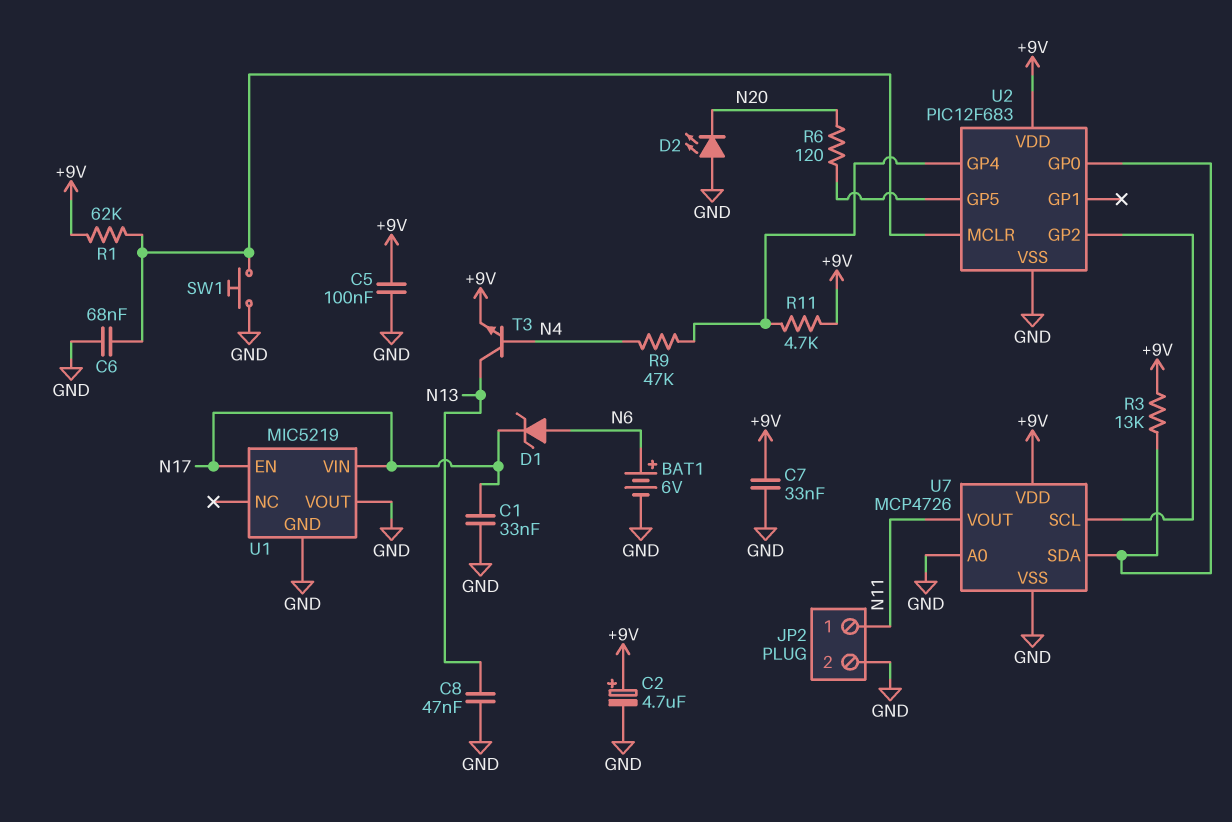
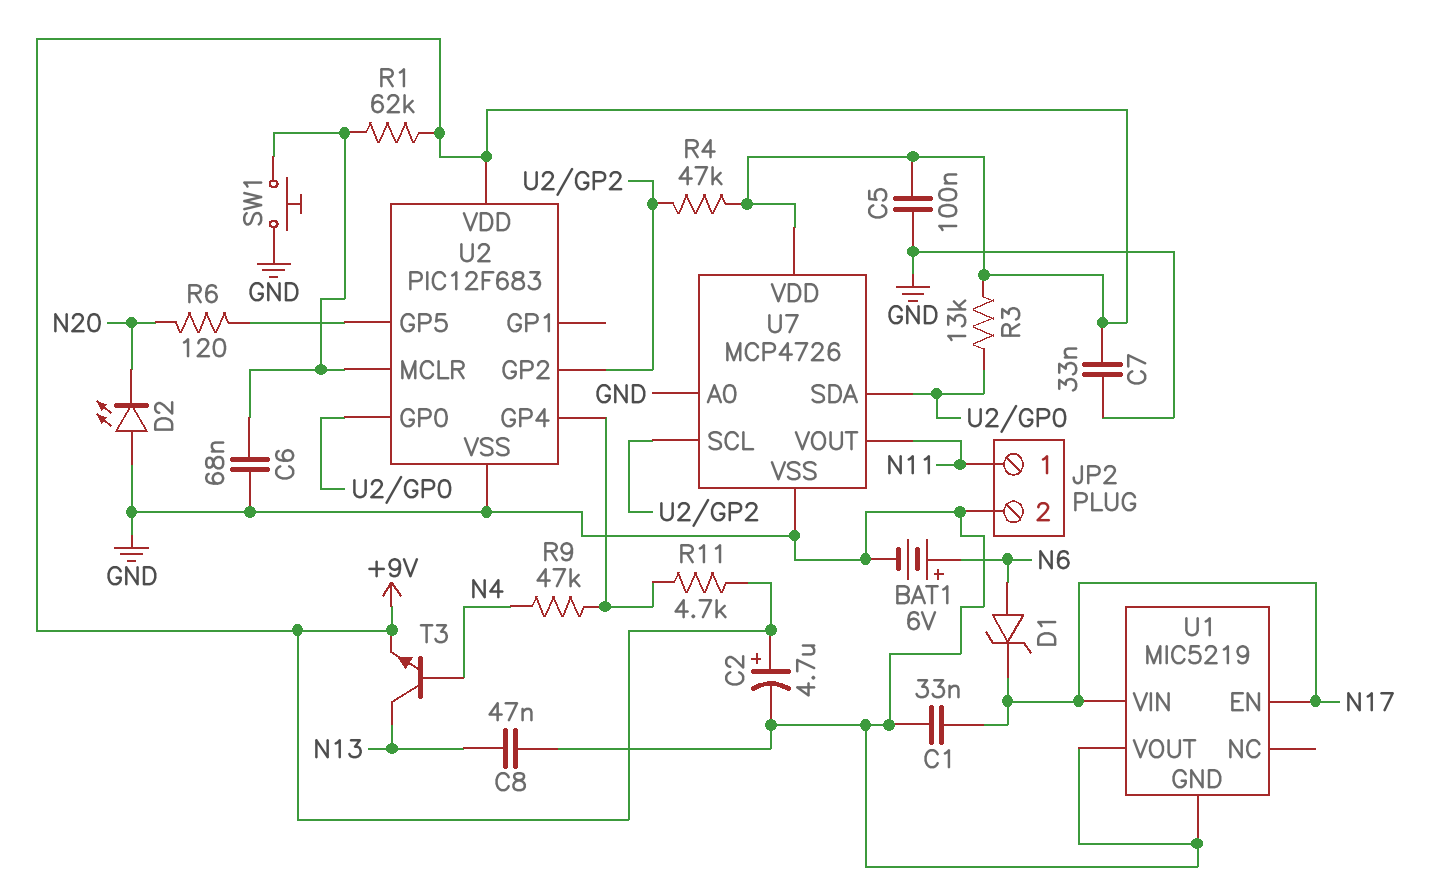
R4: none -> 47k (+9V, U2/GP2)

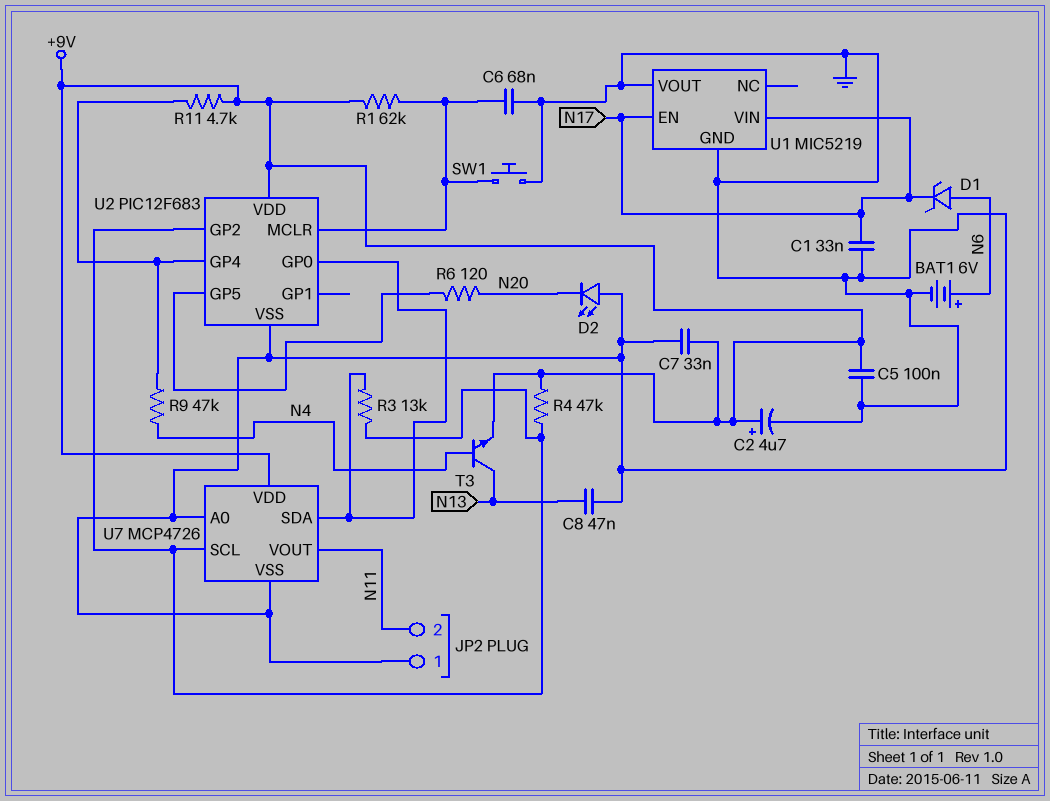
JP2 pin 1: N11 -> GND
JP2 pin 2: GND -> N11
R3: 13k (+9V, U2/GP0) -> 13k (U2/GP0, U2/GP2)

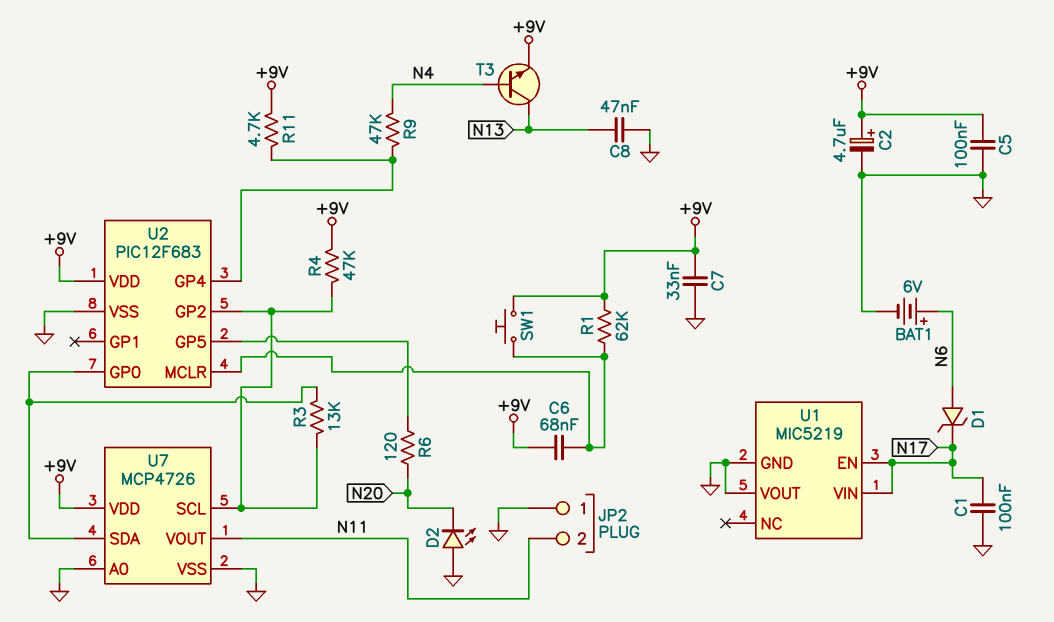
C1: 33nF (GND, N17) -> 100nF (GND, N17)
C6: 68nF (GND, U2/MCLR) -> 68nF (+9V, U2/MCLR)
SW1: button (GND, U2/MCLR) -> button (+9V, U2/MCLR)

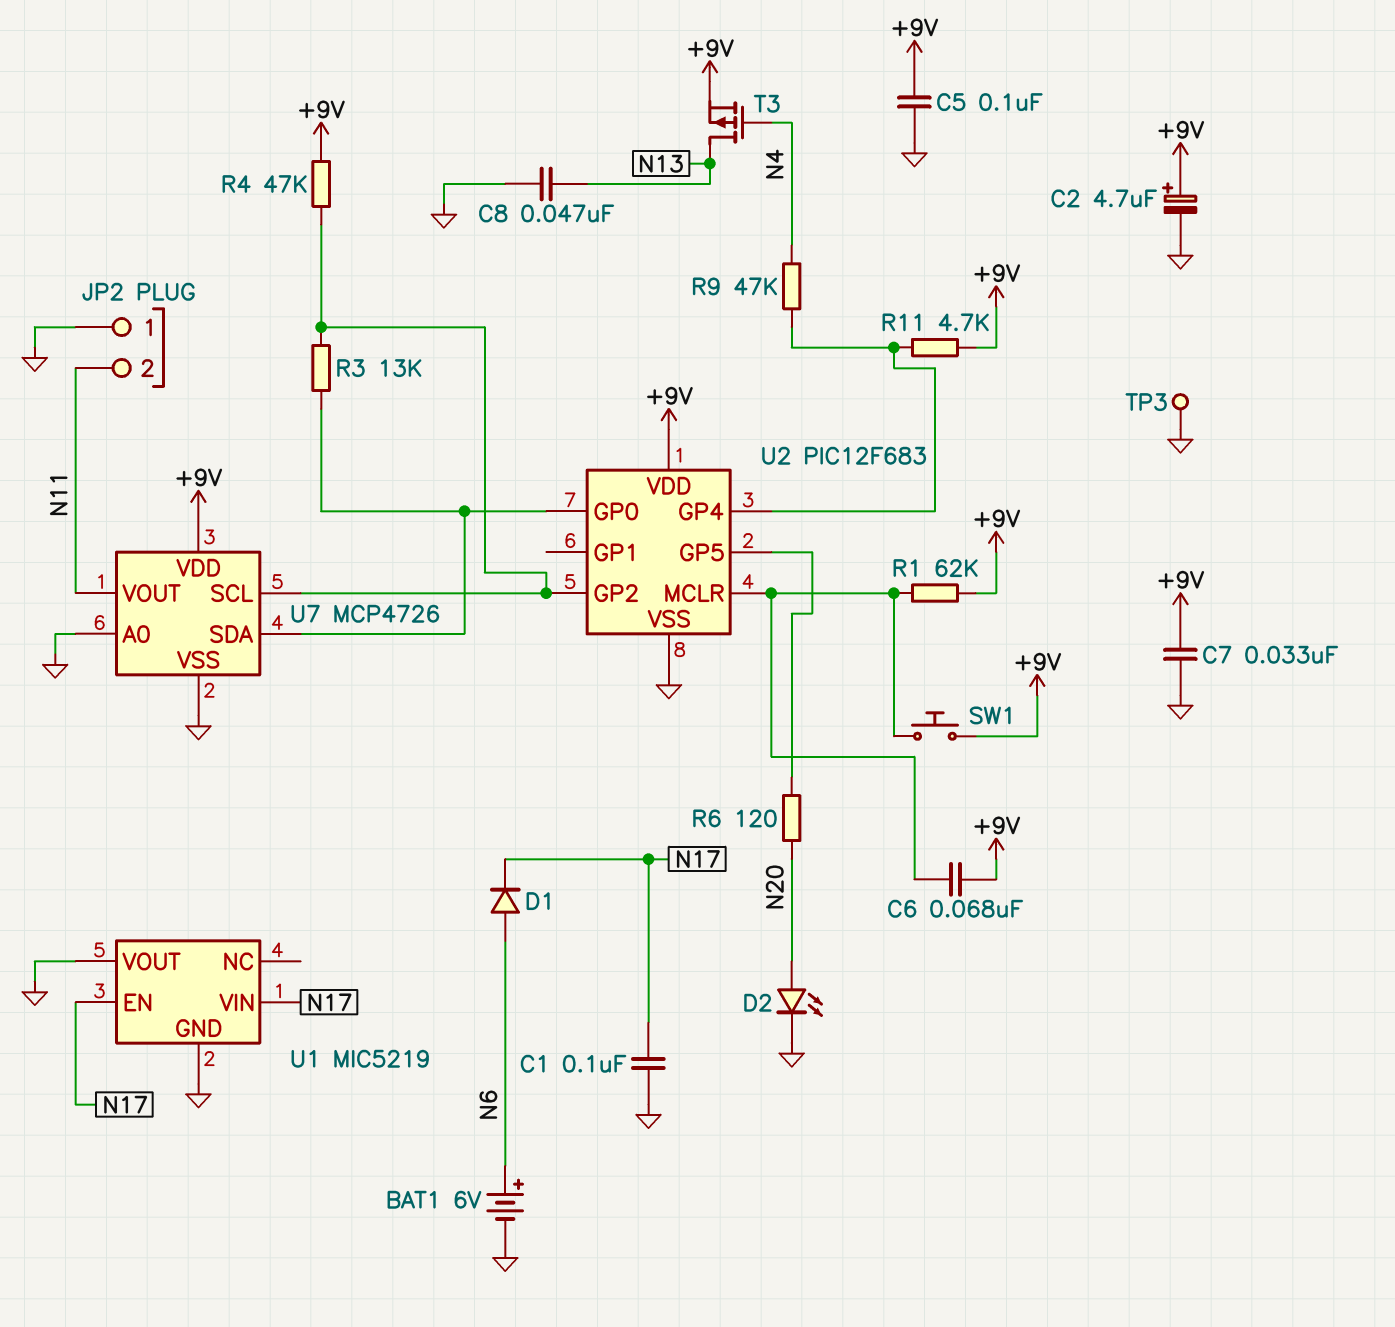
D1: zener (A N6, K N17) -> diode (A N6, K N17)
D2: LED (A GND, K N20) -> LED (A N20, K GND)
T3: NPN (B N4, C N13, E +9V) -> PMOS (G N4, D N13, S +9V)
TP3: none -> test point (GND)

